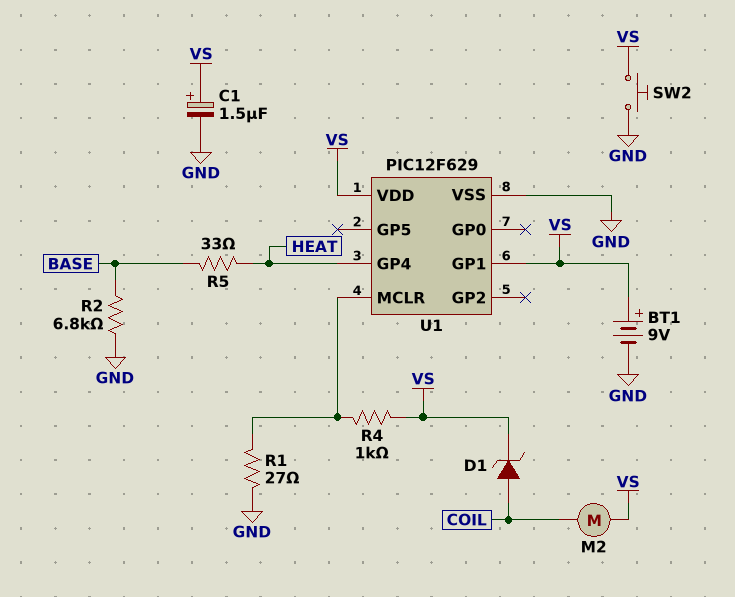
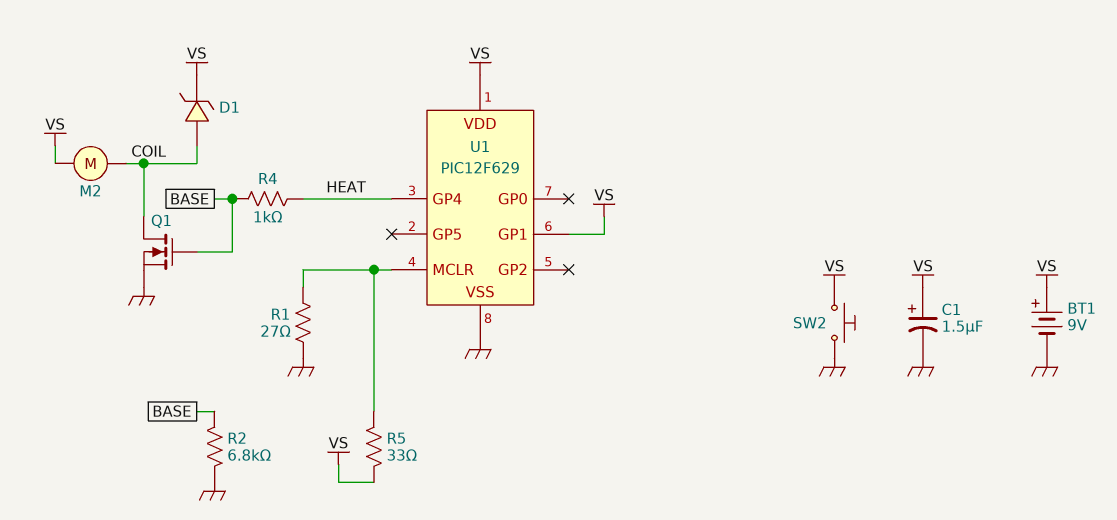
Q1: none -> NMOS (G BASE, D COIL, S GND)
R4: 1k (U1/MCLR, VS) -> 1k (BASE, HEAT)
R5: 33 (BASE, HEAT) -> 33 (U1/MCLR, VS)

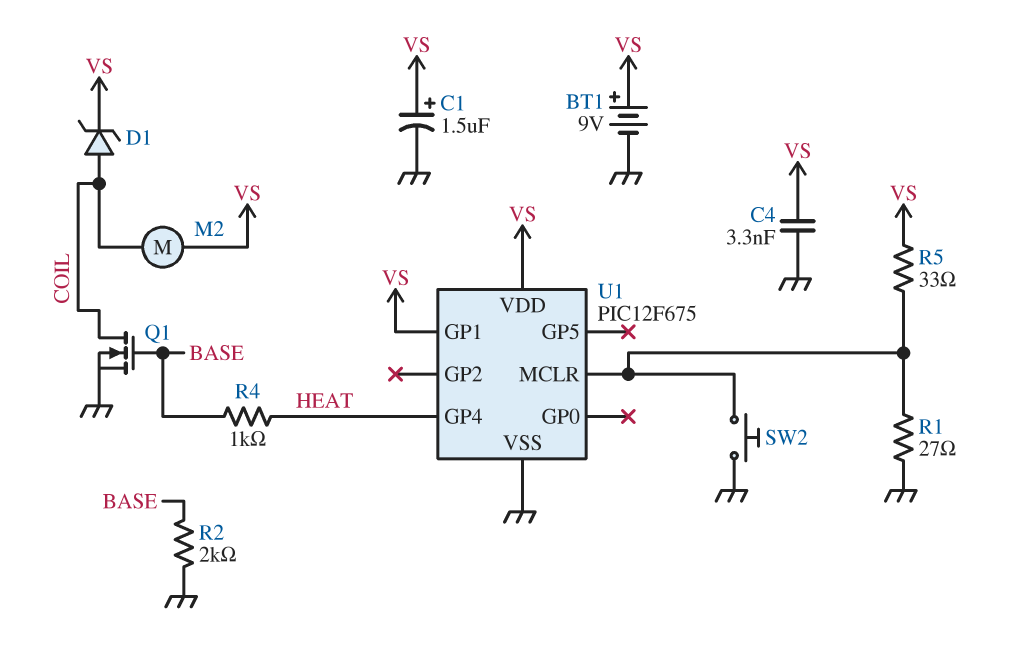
C4: none -> 3.3nF (GND, VS)
R2: 6.8k (BASE, GND) -> 2k (BASE, GND)
SW2: button (GND, VS) -> button (GND, U1/MCLR)
U1: PIC12F629 -> PIC12F675

